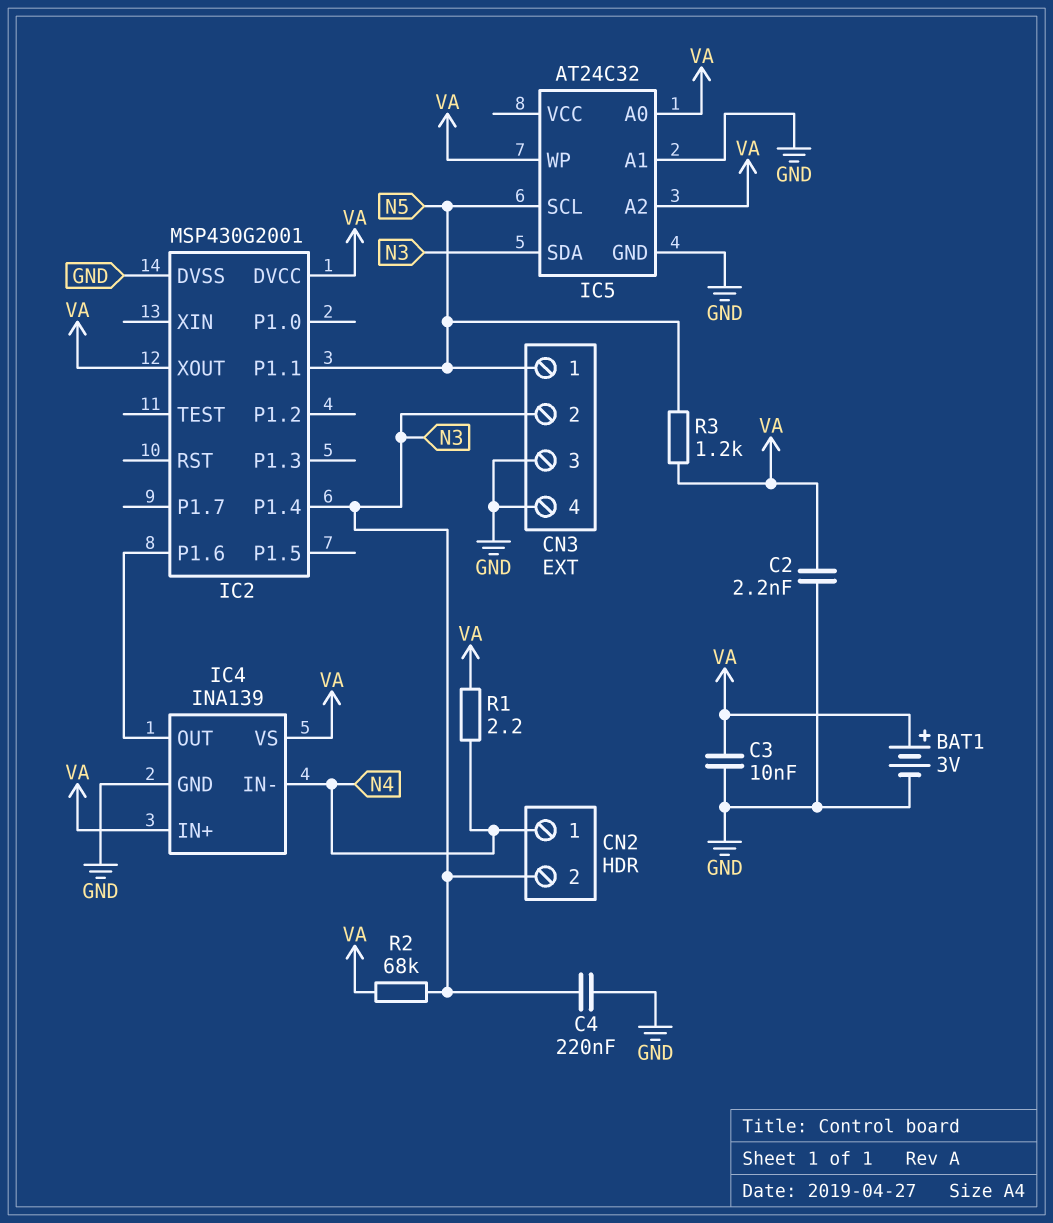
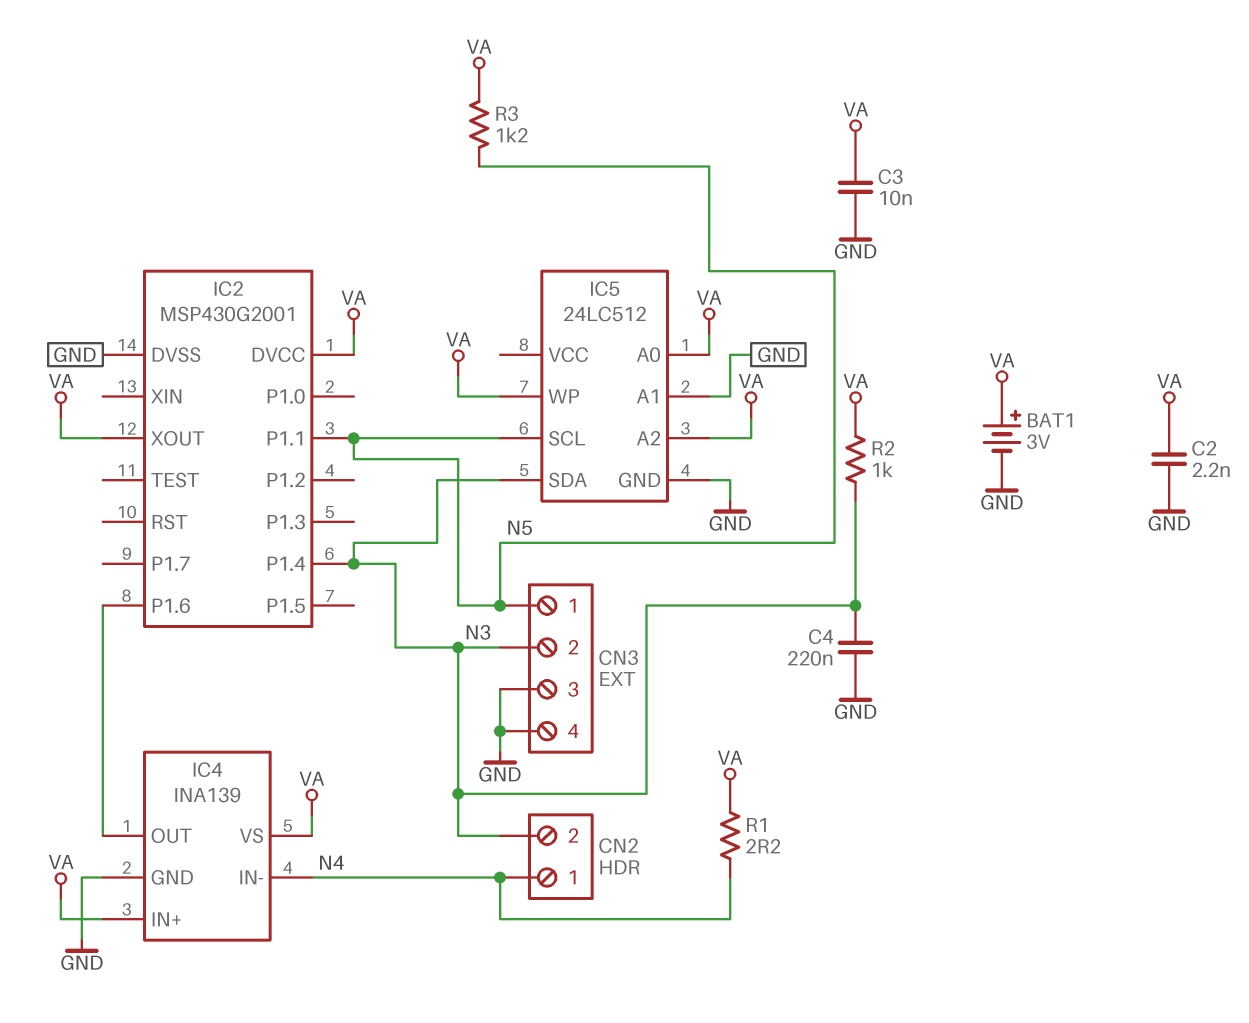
IC5: AT24C32 -> 24LC512
R2: 68k (N3, VA) -> 1k (N3, VA)

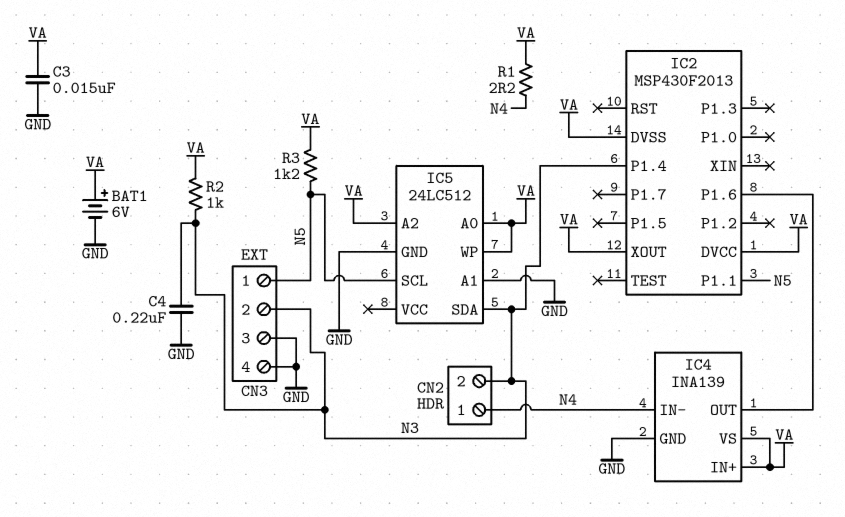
BAT1: 3V (plus VA, minus GND) -> 6V (plus VA, minus GND)
C2: 2.2nF (GND, VA) -> none
C3: 10nF (GND, VA) -> 15nF (GND, VA)
IC2: MSP430G2001 -> MSP430F2013
IC2 pin DVSS: GND -> VA

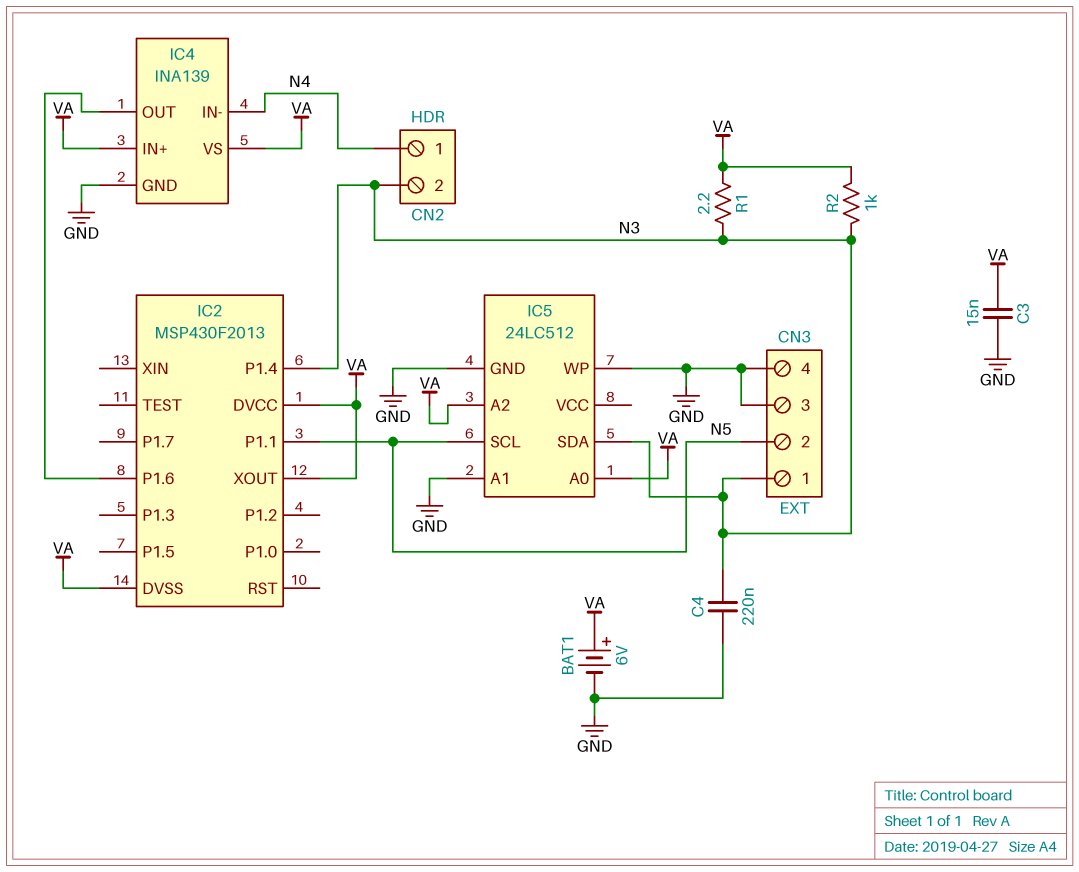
CN3 pin 1: N5 -> N3
CN3 pin 2: N3 -> N5
IC5 pin WP: VA -> GND
R1: 2.2 (N4, VA) -> 2.2 (N3, VA)
R3: 1.2k (N5, VA) -> none

